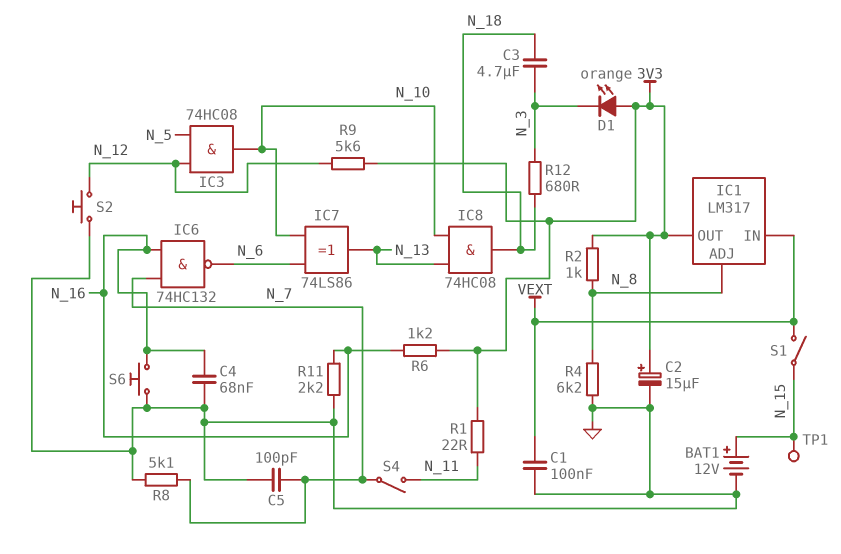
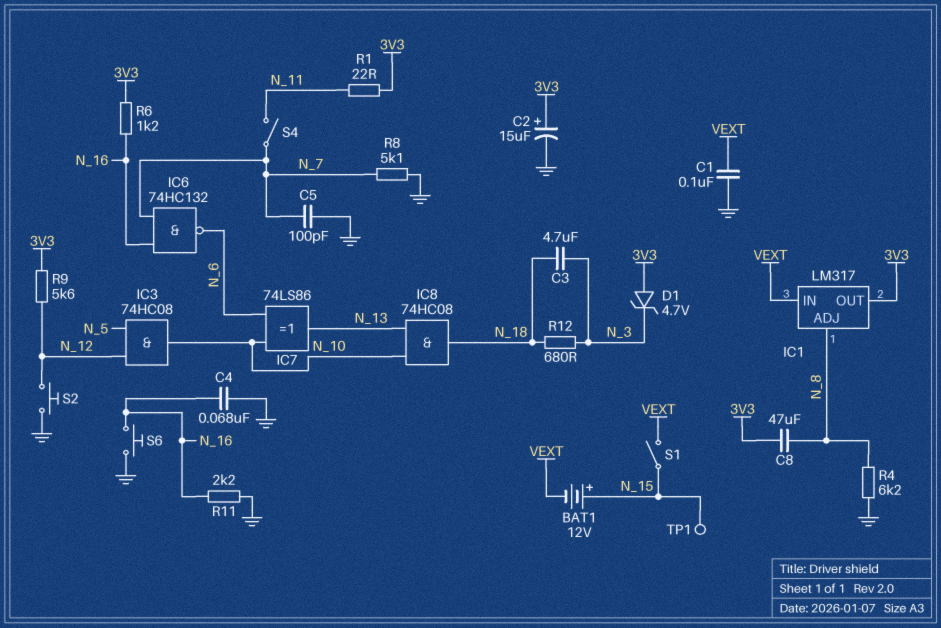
BAT1: 12V (plus N_15, minus GND) -> 12V (plus N_15, minus VEXT)
C8: none -> 47uF (3V3, N_8)
D1: LED orange (A 3V3, K N_3) -> zener 4.7V (A 3V3, K N_3)
R2: 1k (3V3, N_8) -> none

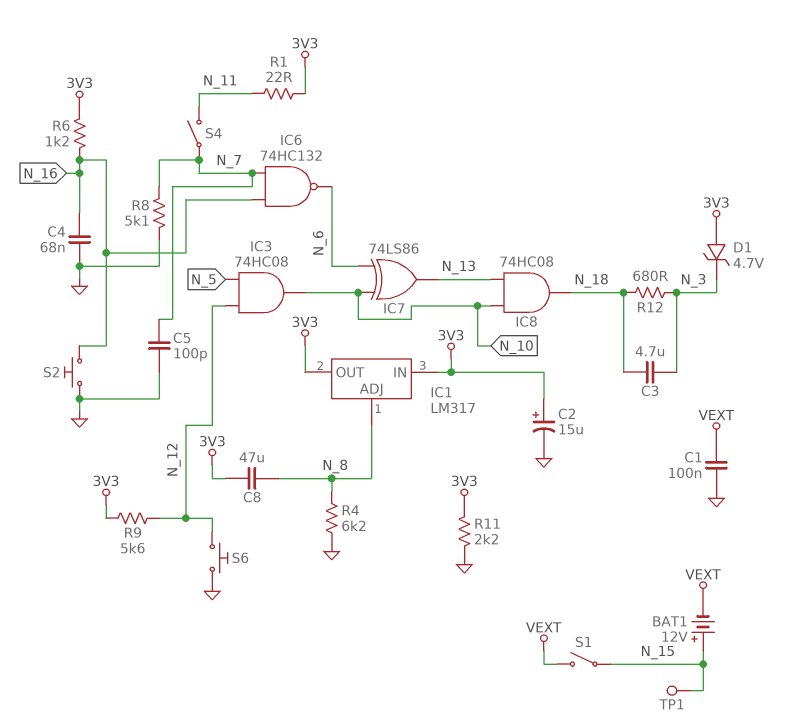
IC1 pin IN: VEXT -> 3V3
R11: 2.2k (GND, N_16) -> 2.2k (3V3, GND)
S2: button (GND, N_12) -> button (GND, N_16)
S6: button (GND, N_16) -> button (GND, N_12)

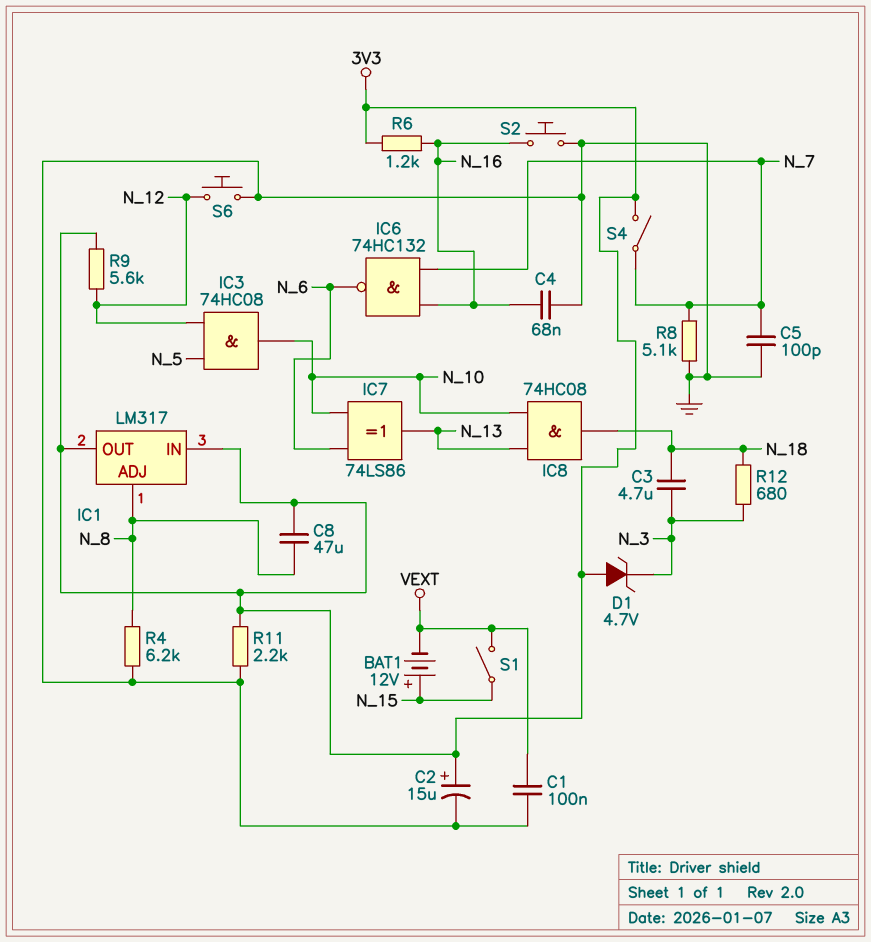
R1: 22 (3V3, N_11) -> none
S4: switch (N_7, N_11) -> switch (3V3, N_7)
TP1: test point (N_15) -> none

